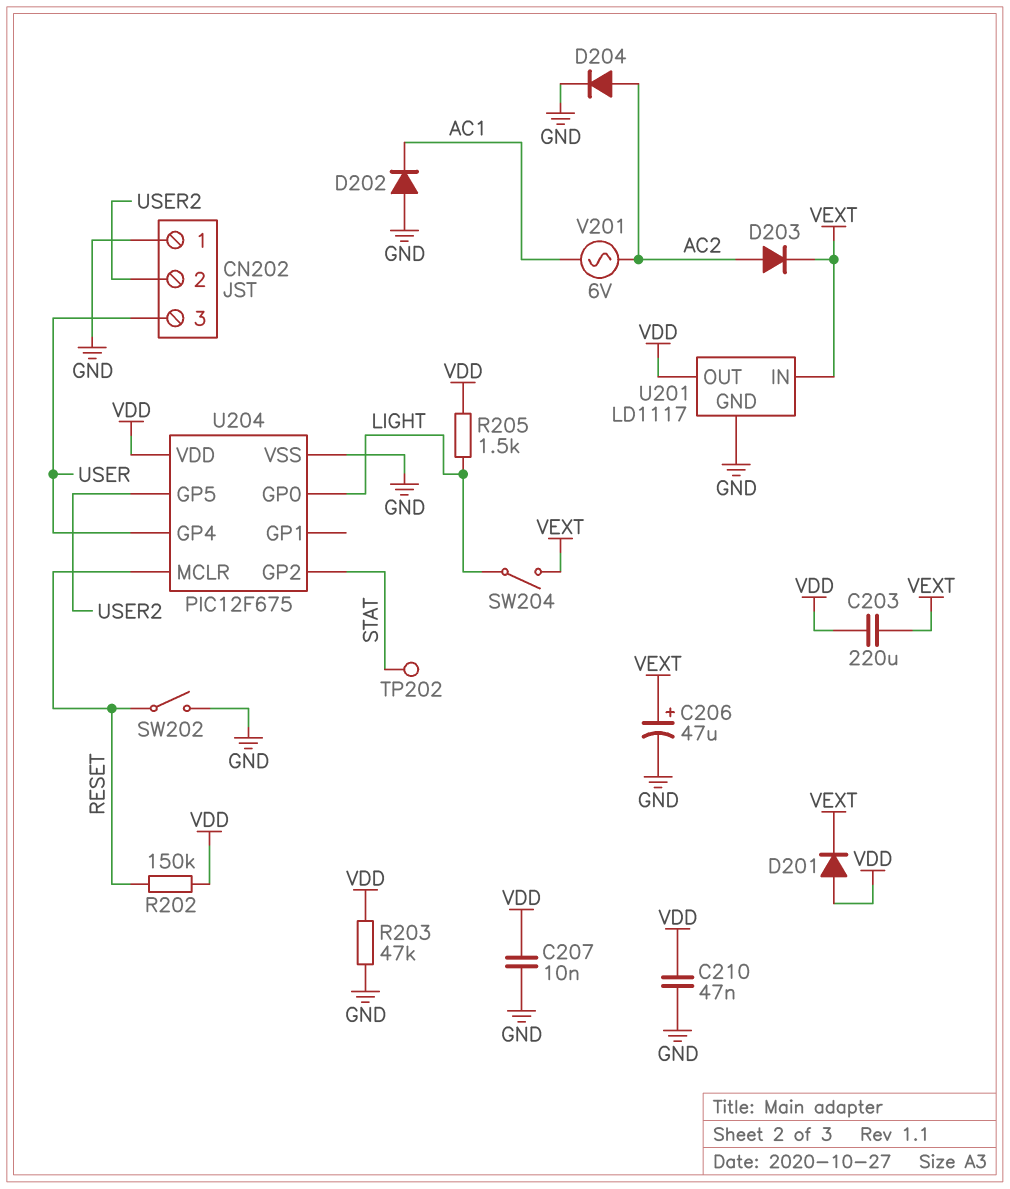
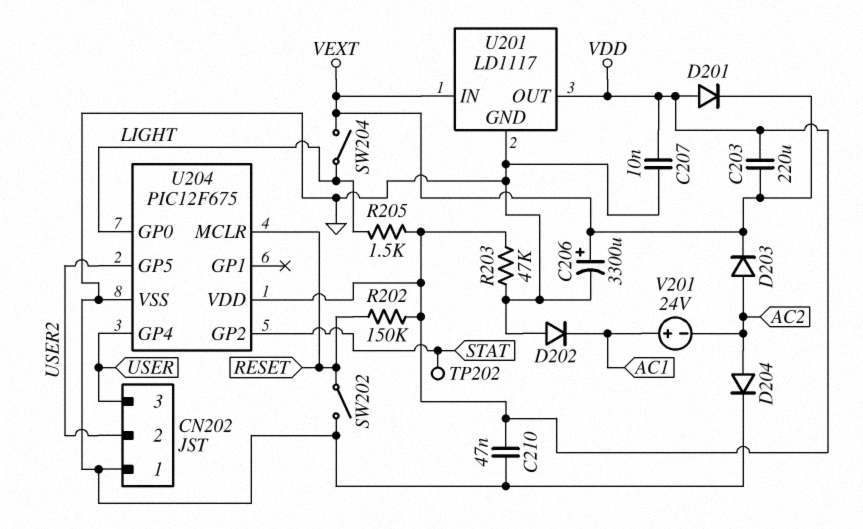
C206: 47uF (plus VEXT, minus GND) -> 3300uF (plus VEXT, minus GND)
V201: AC 6V (AC1, AC2) -> 24V (plus AC1, minus AC2)

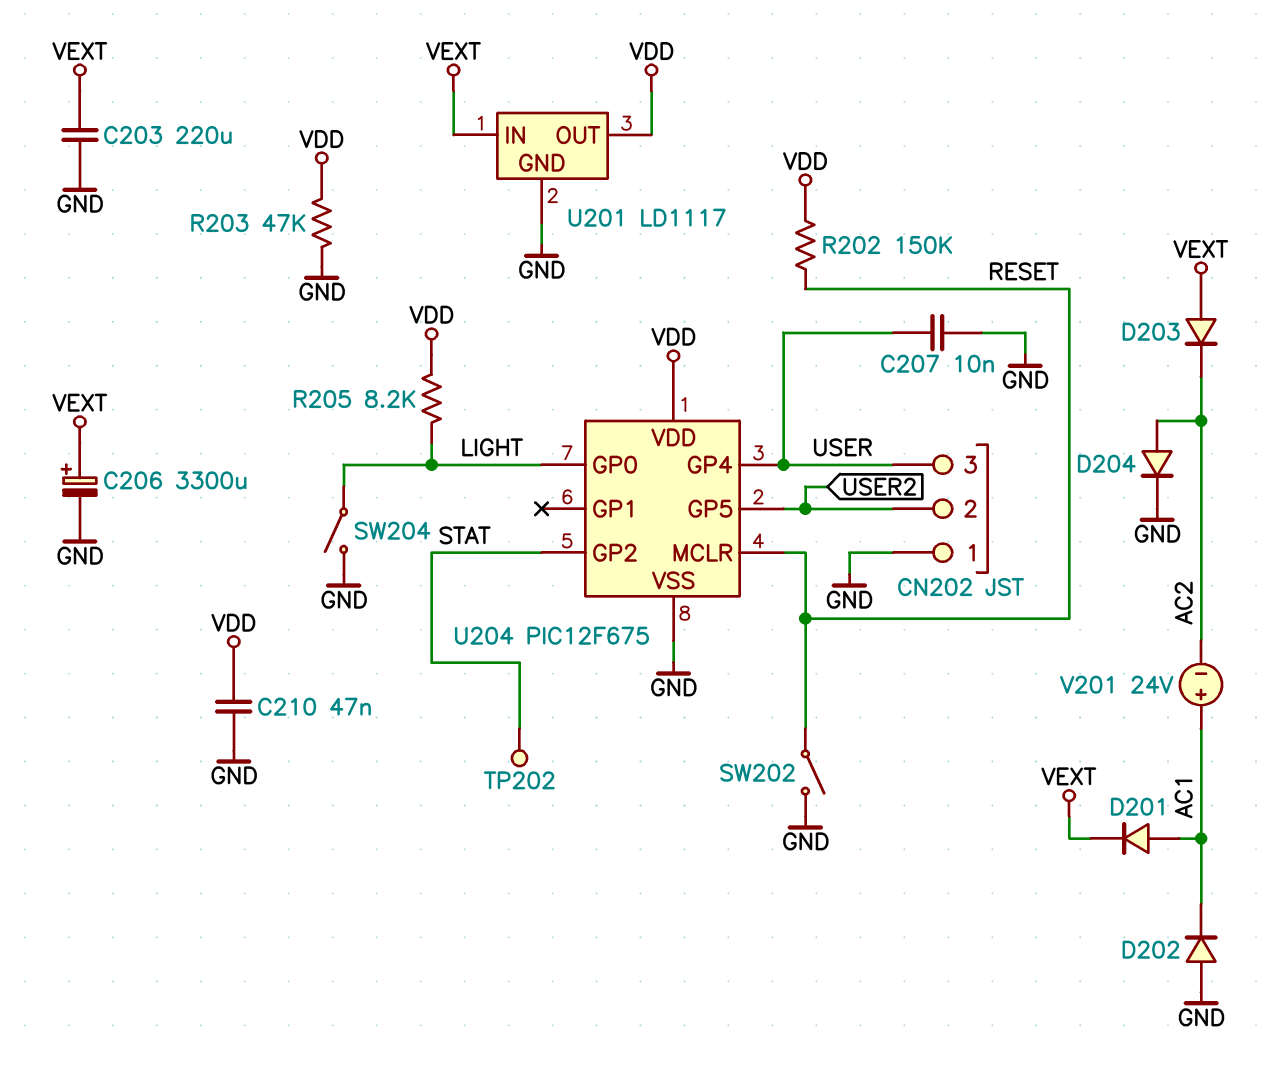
C203: 220uF (VDD, VEXT) -> 220uF (GND, VEXT)
C207: 10nF (GND, VDD) -> 10nF (GND, USER)
D201: diode (A VDD, K VEXT) -> diode (A AC1, K VEXT)
D203: diode (A AC2, K VEXT) -> diode (A VEXT, K AC2)
R205: 1.5k (LIGHT, VDD) -> 8.2k (LIGHT, VDD)
SW204: switch (LIGHT, VEXT) -> switch (GND, LIGHT)

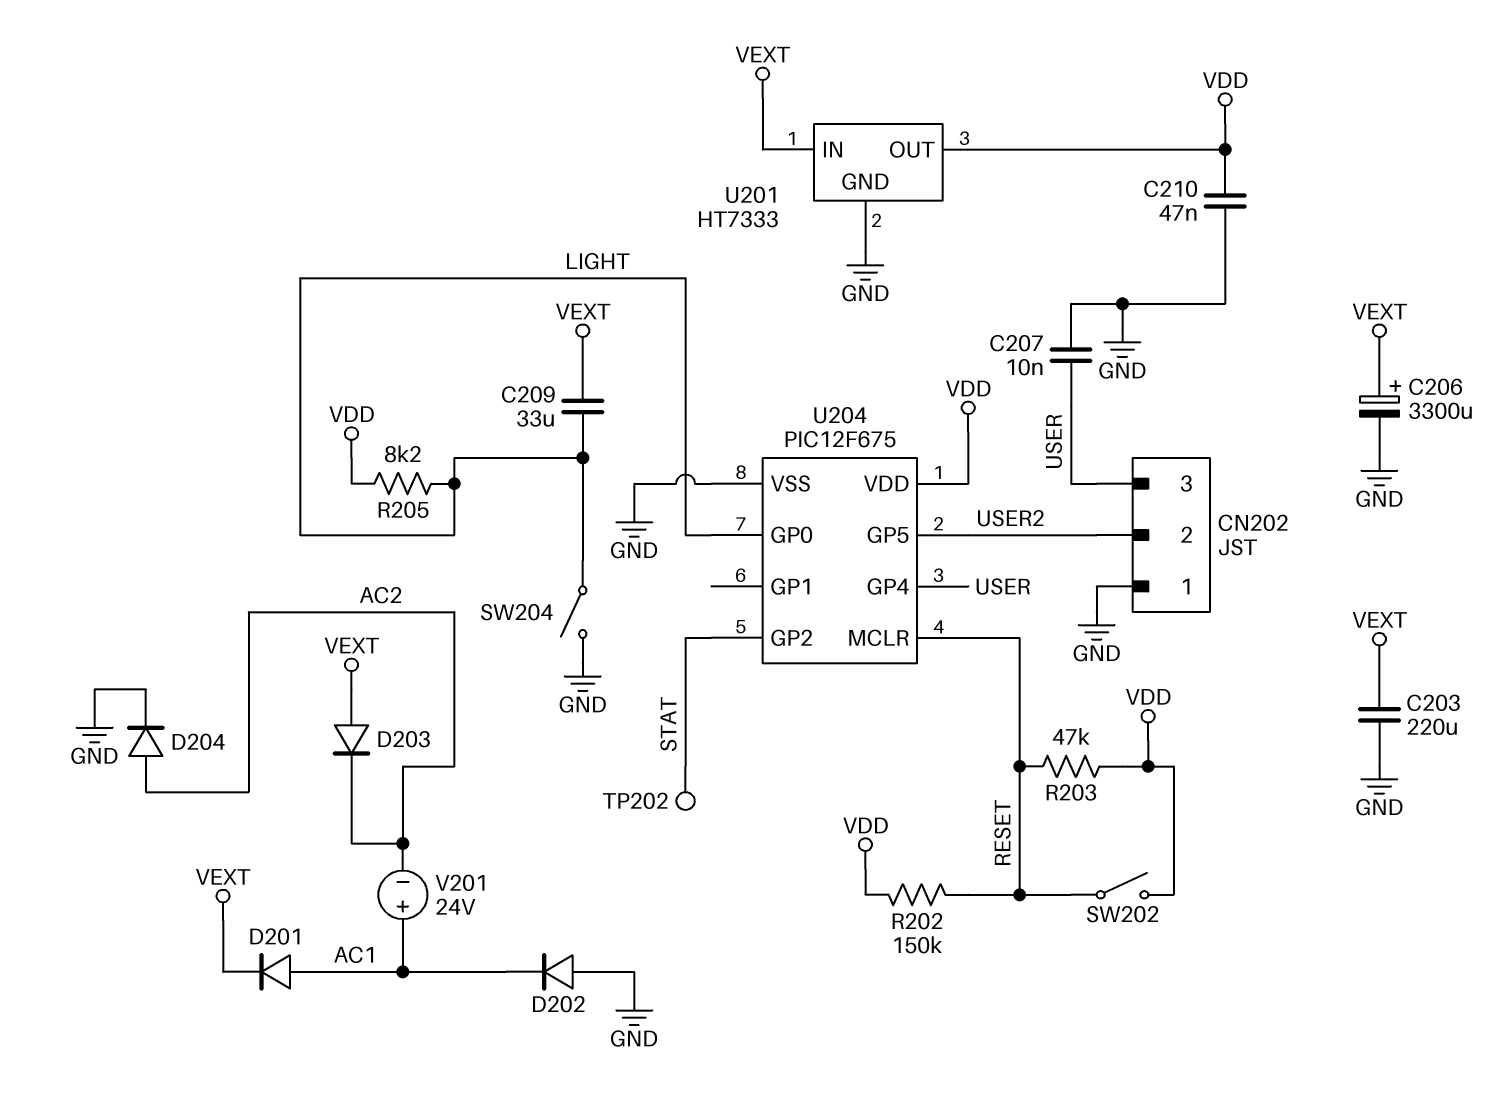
C209: none -> 33uF (LIGHT, VEXT)
R203: 47k (GND, VDD) -> 47k (RESET, VDD)
SW202: switch (GND, RESET) -> switch (RESET, VDD)
U201: LD1117 -> HT7333

